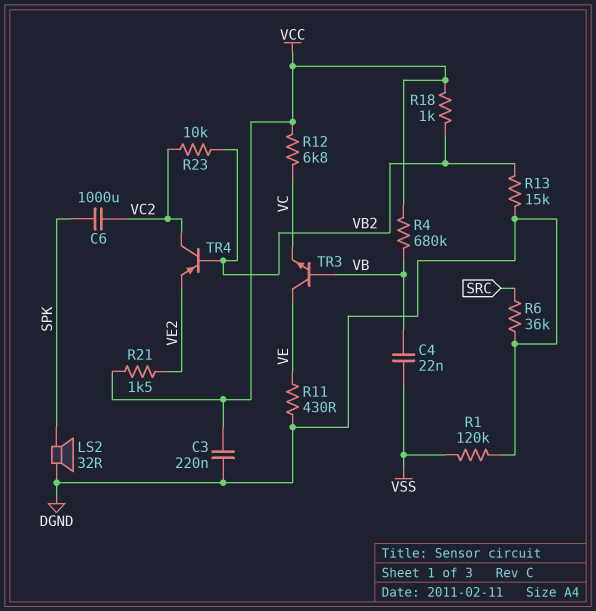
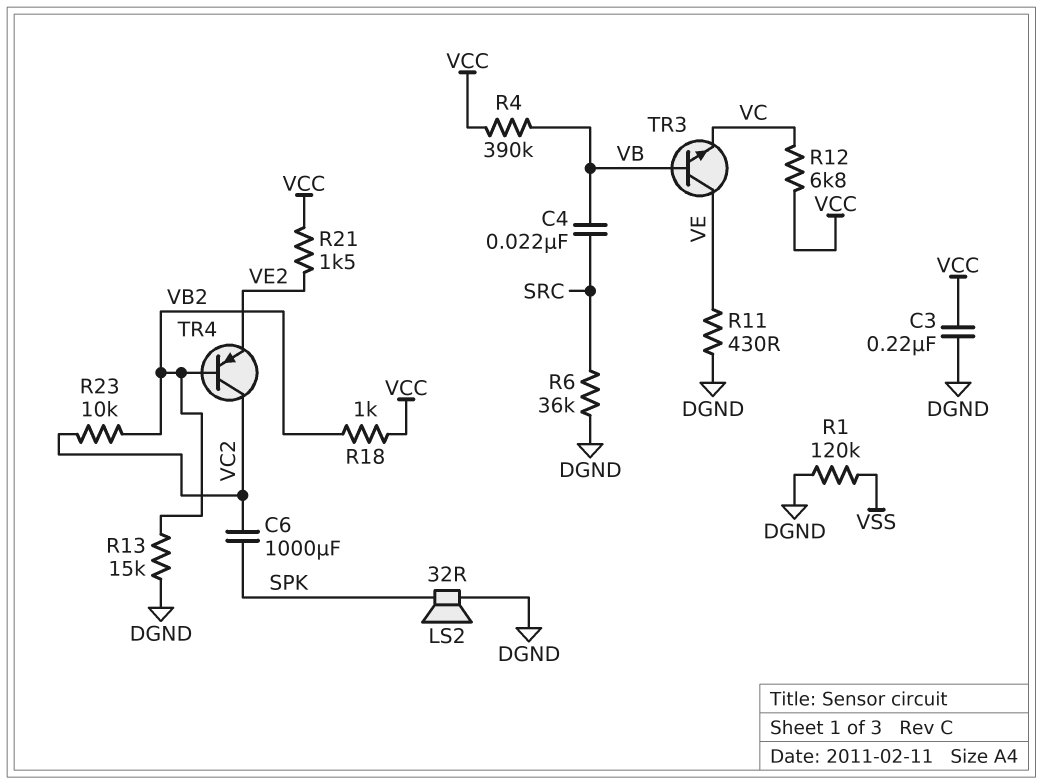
C4: 22nF (VB, VSS) -> 22nF (SRC, VB)
R4: 680k (VB, VCC) -> 390k (VB, VCC)

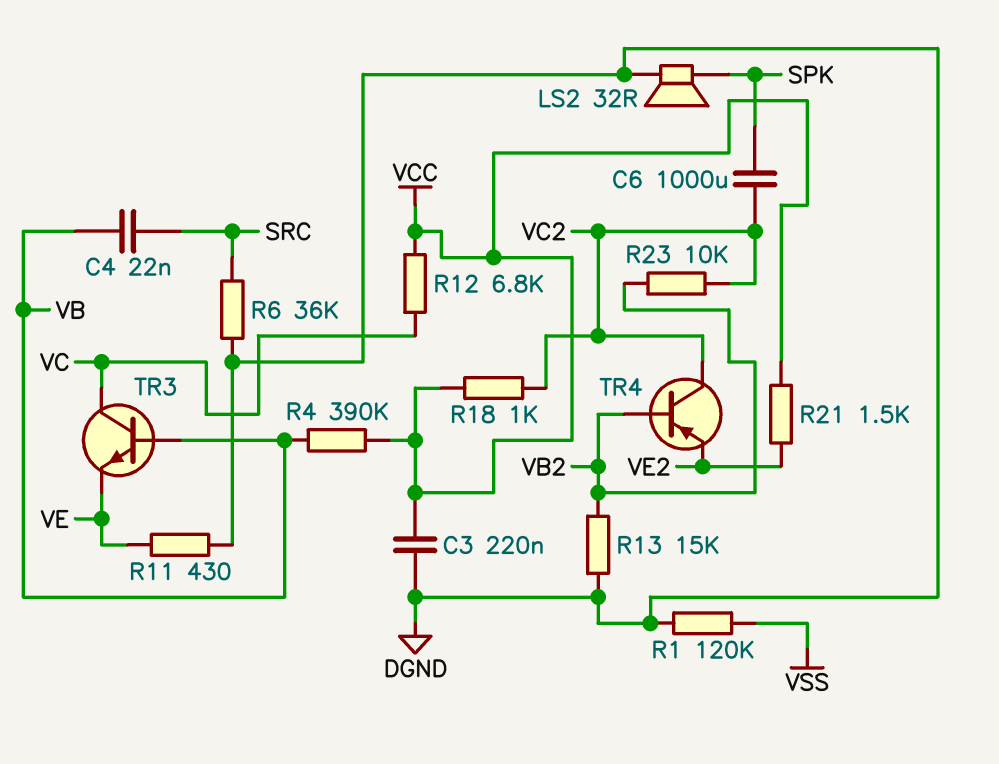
R18: 1k (VB2, VCC) -> 1k (VC2, VCC)
TR3: NPN (B VB, C VE, E VC) -> NPN (B VB, C VC, E VE)

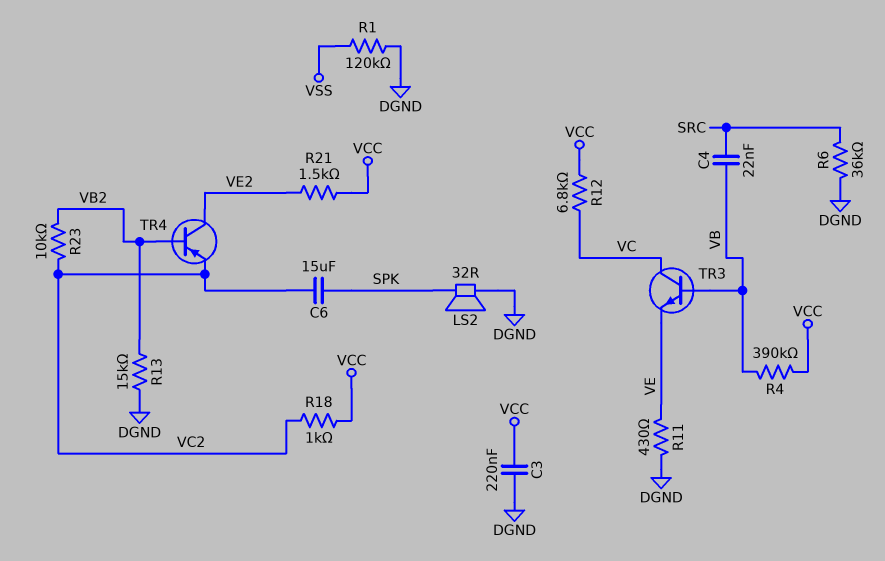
C6: 1000uF (SPK, VC2) -> 15uF (SPK, VC2)
TR4: PNP (B VB2, C VC2, E VE2) -> PNP (B VB2, C VE2, E VC2)

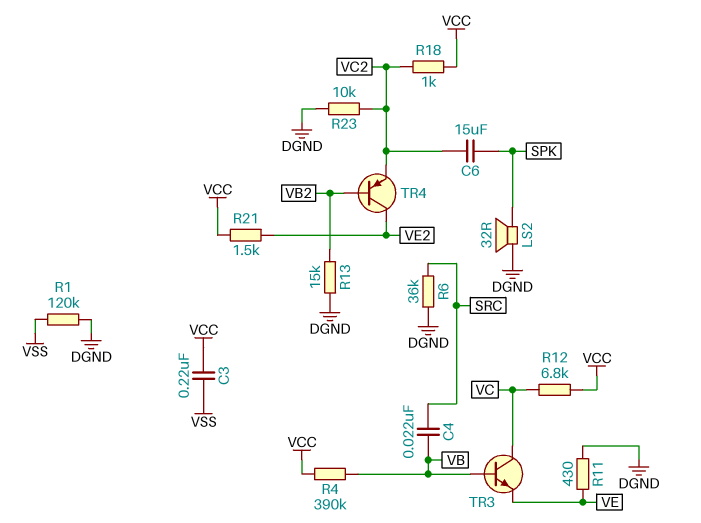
C3: 220nF (DGND, VCC) -> 220nF (VCC, VSS)
R23: 10k (VB2, VC2) -> 10k (DGND, VC2)

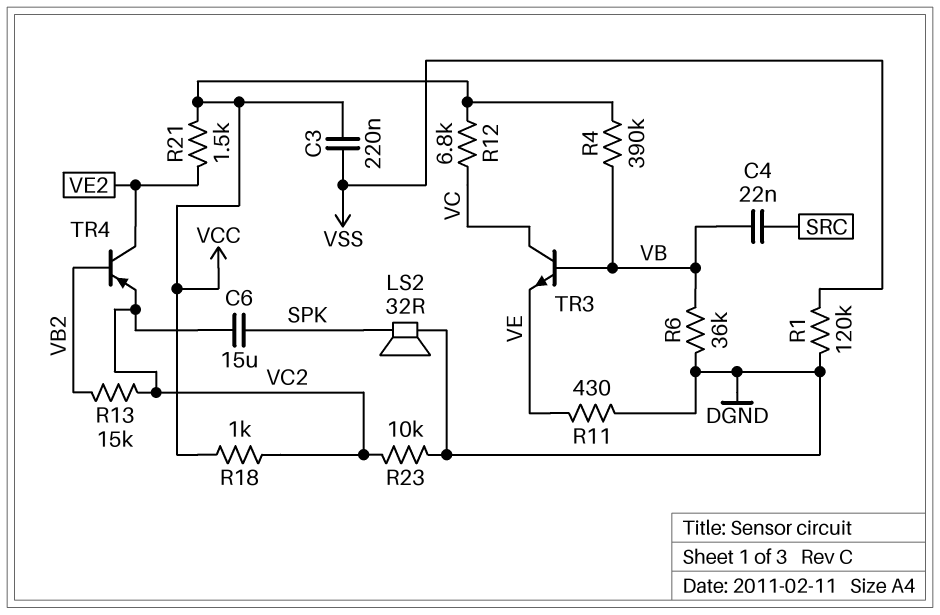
R6: 36k (DGND, SRC) -> 36k (DGND, VB)
R13: 15k (DGND, VB2) -> 15k (VB2, VC2)

